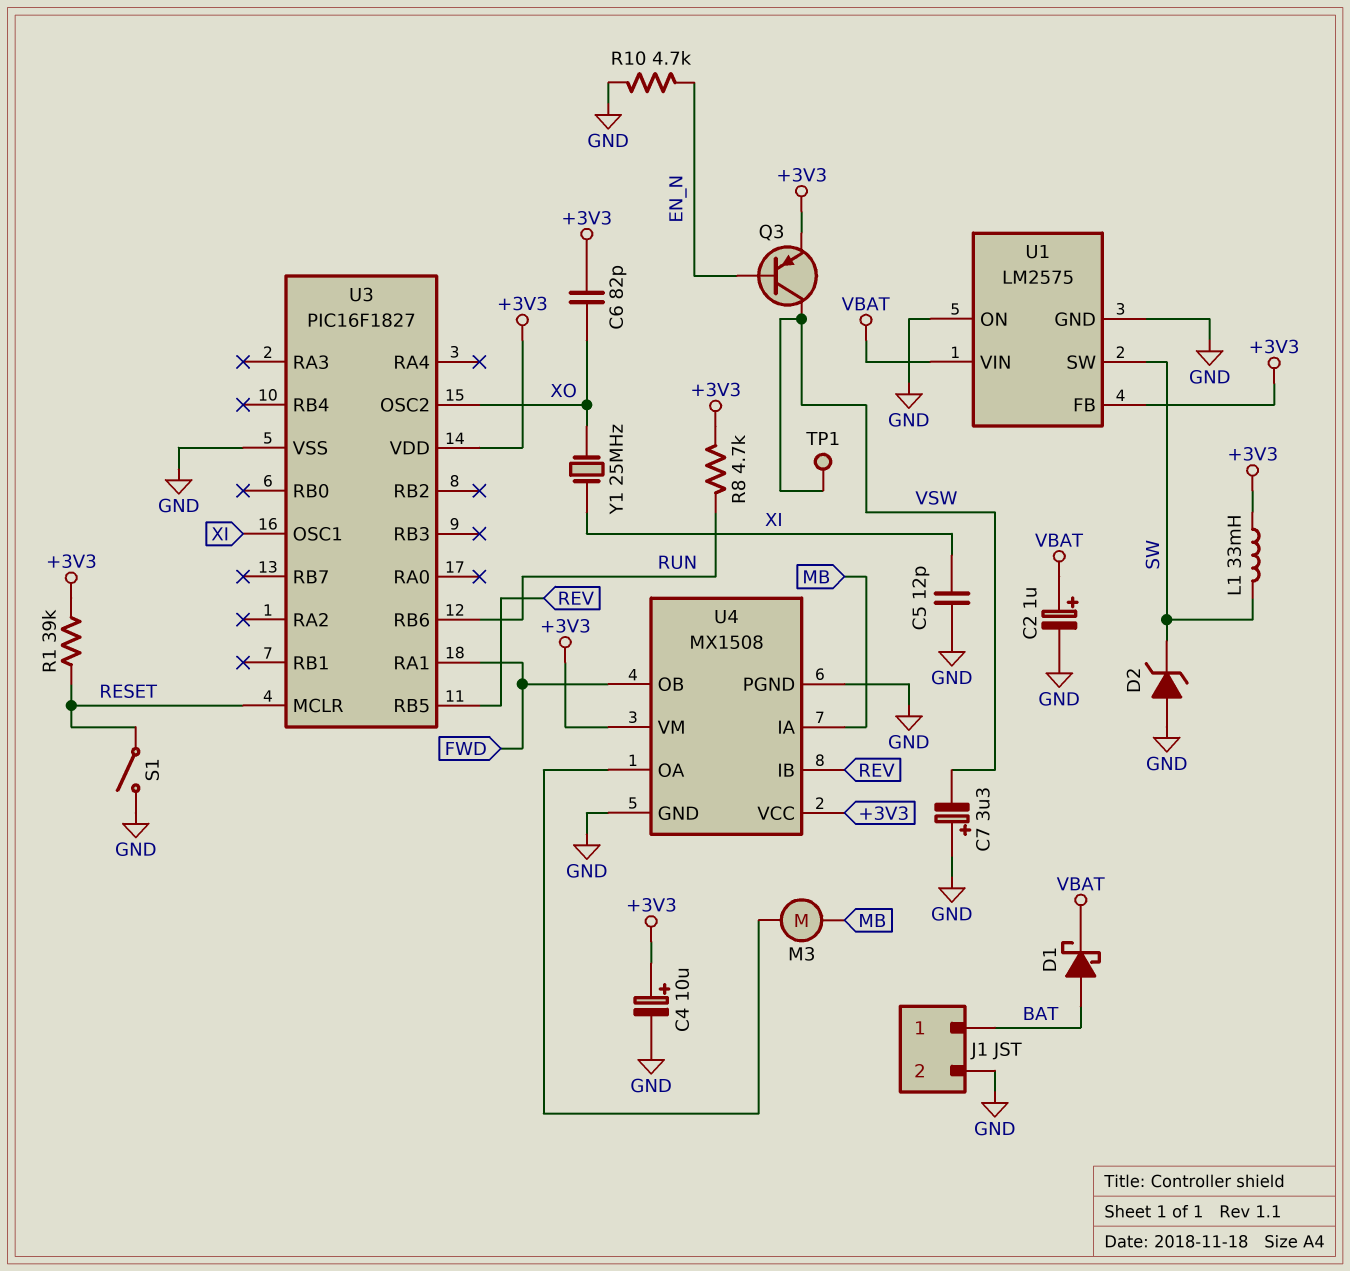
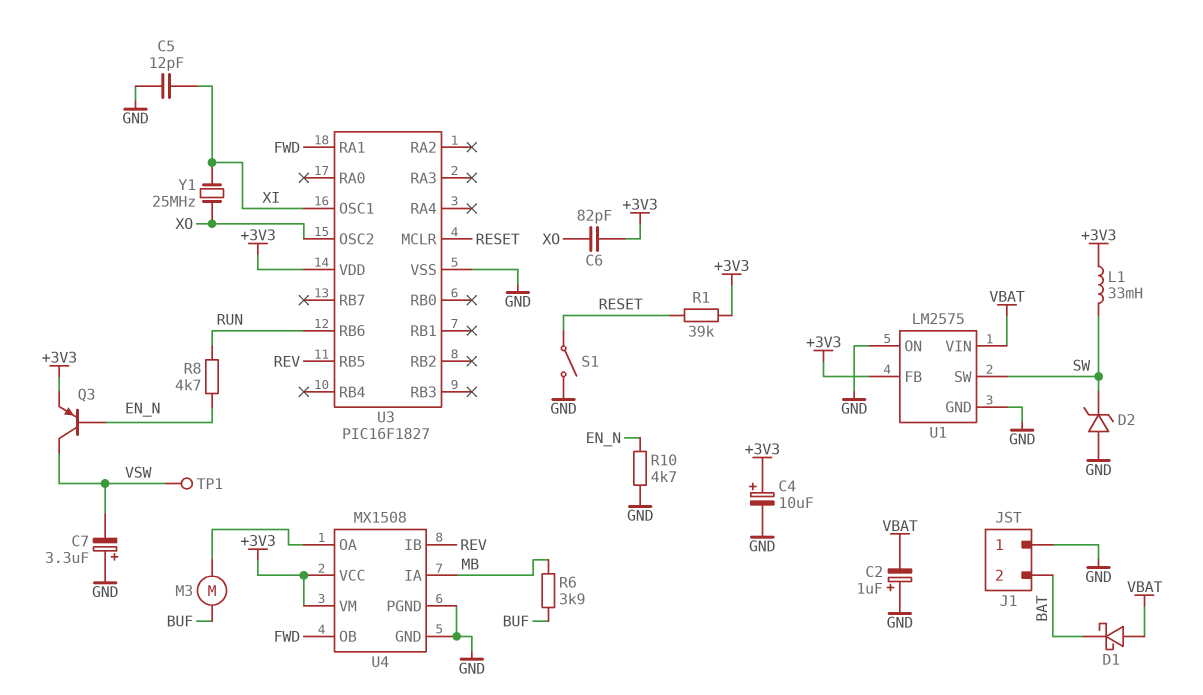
C2: 1uF (plus VBAT, minus GND) -> 1uF (plus GND, minus VBAT)
D1: schottky (A BAT, K VBAT) -> schottky (A VBAT, K BAT)
J1 pin 1: BAT -> GND
J1 pin 2: GND -> BAT
M3: motor (MB, U4/OA) -> motor (BUF, U4/OA)
R6: none -> 3.9k (BUF, MB)
R8: 4.7k (+3V3, RUN) -> 4.7k (EN_N, RUN)

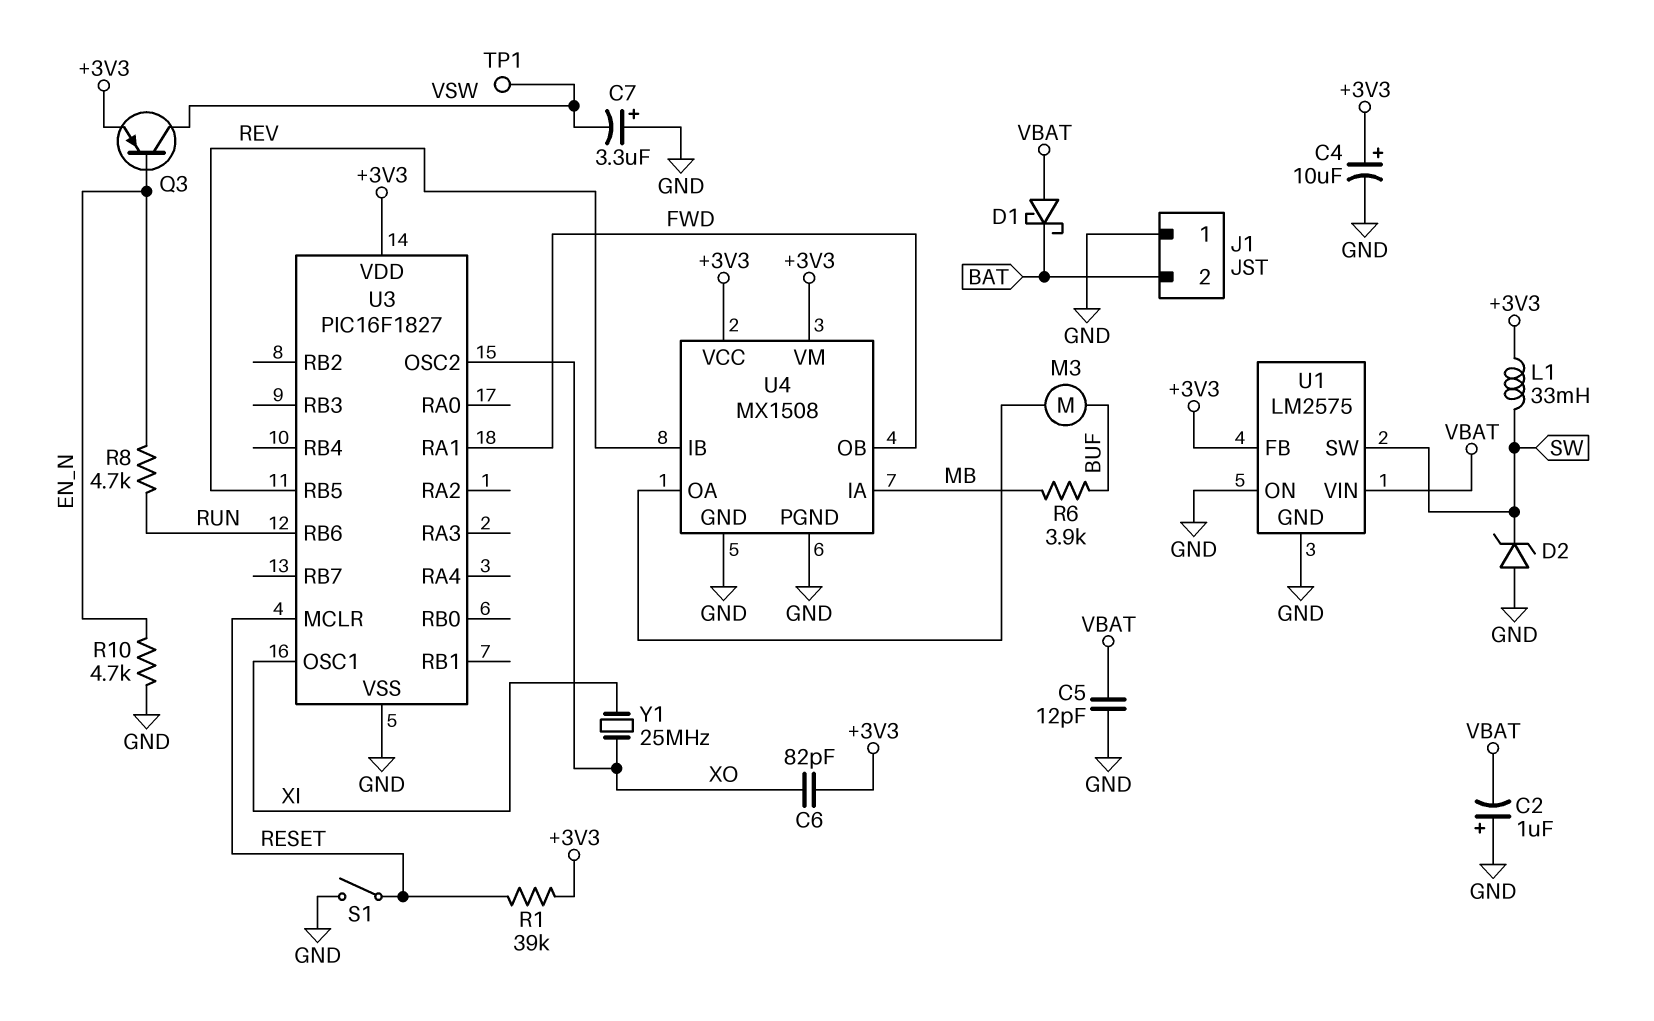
C5: 12pF (GND, XI) -> 12pF (GND, VBAT)

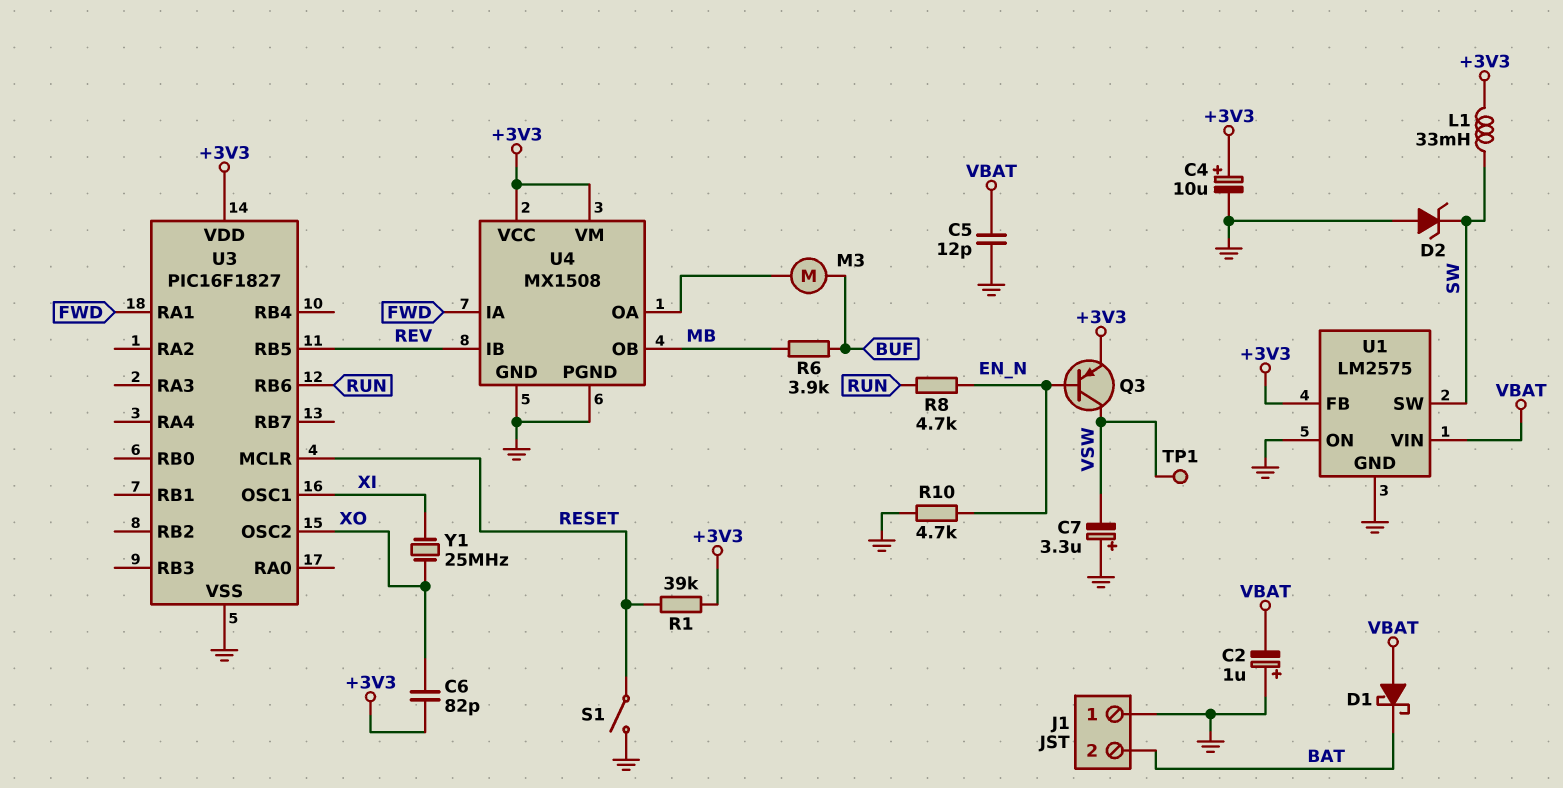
U4 pin IA: MB -> FWD
U4 pin OB: FWD -> MB

